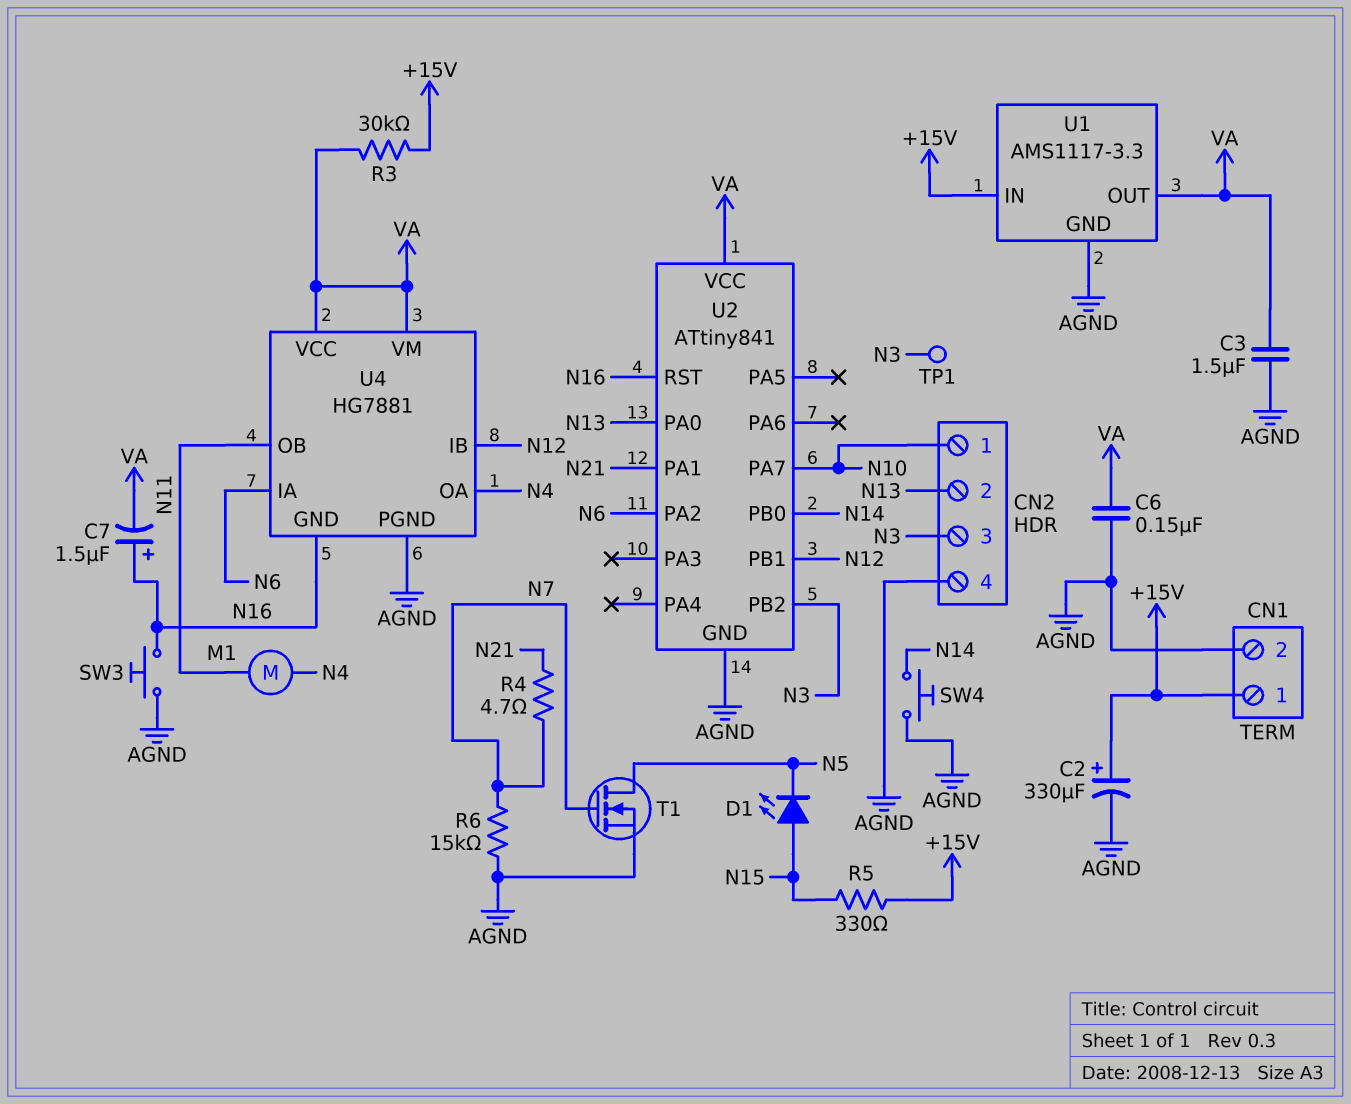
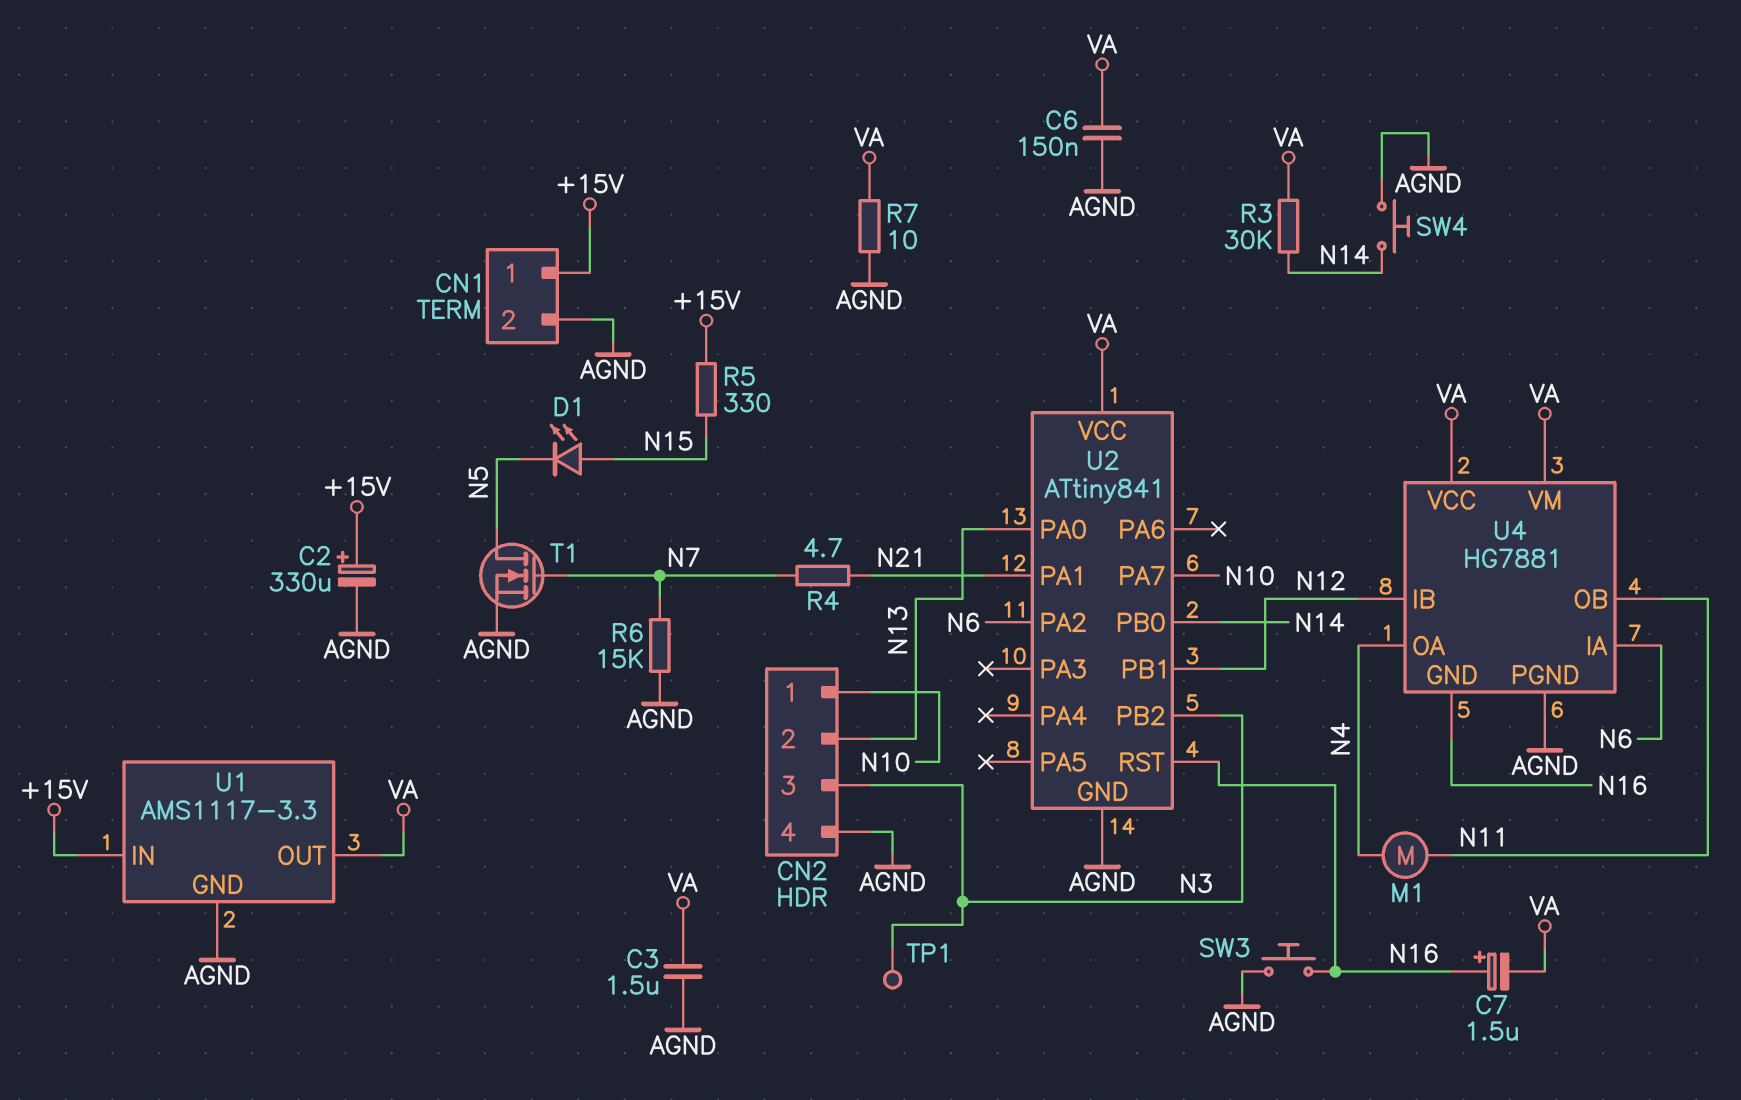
R3: 30k (+15V, VA) -> 30k (N14, VA)
R7: none -> 10 (AGND, VA)

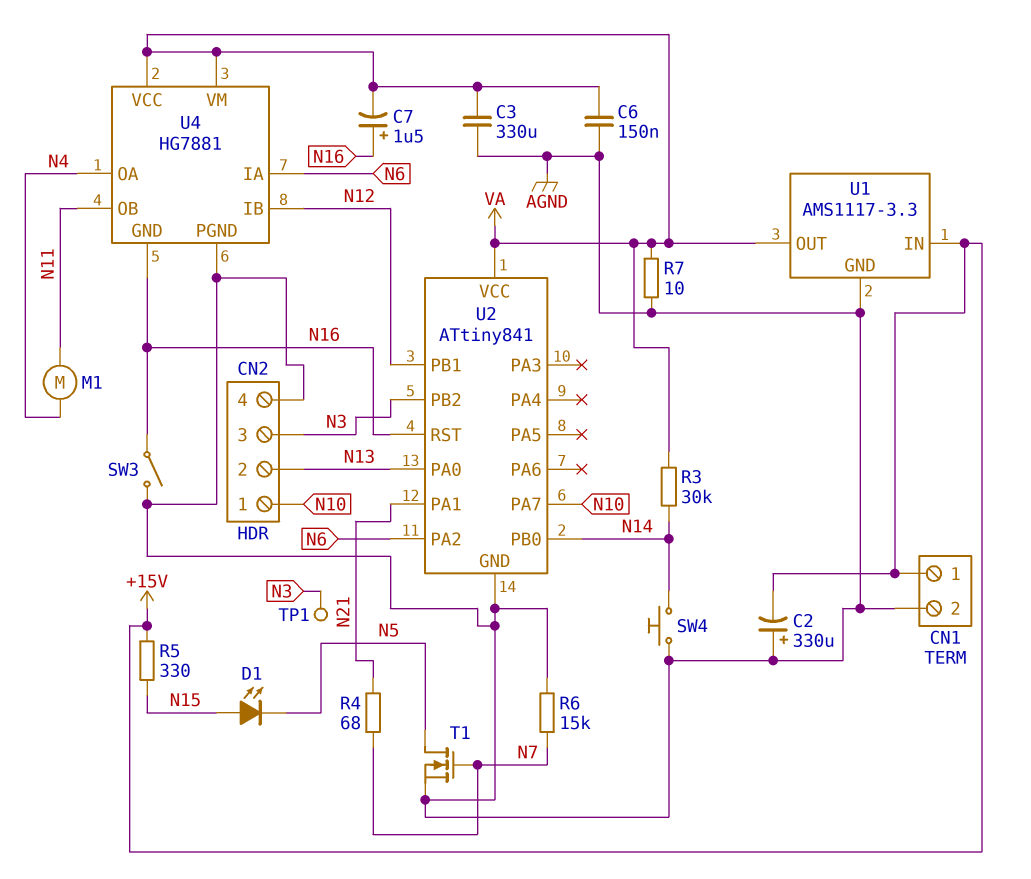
C2: 330uF (plus +15V, minus AGND) -> 330uF (plus AGND, minus +15V)
C3: 1.5uF (AGND, VA) -> 330uF (AGND, VA)
R4: 4.7 (N7, N21) -> 68 (N7, N21)
SW3: button (AGND, N16) -> switch (AGND, N16)

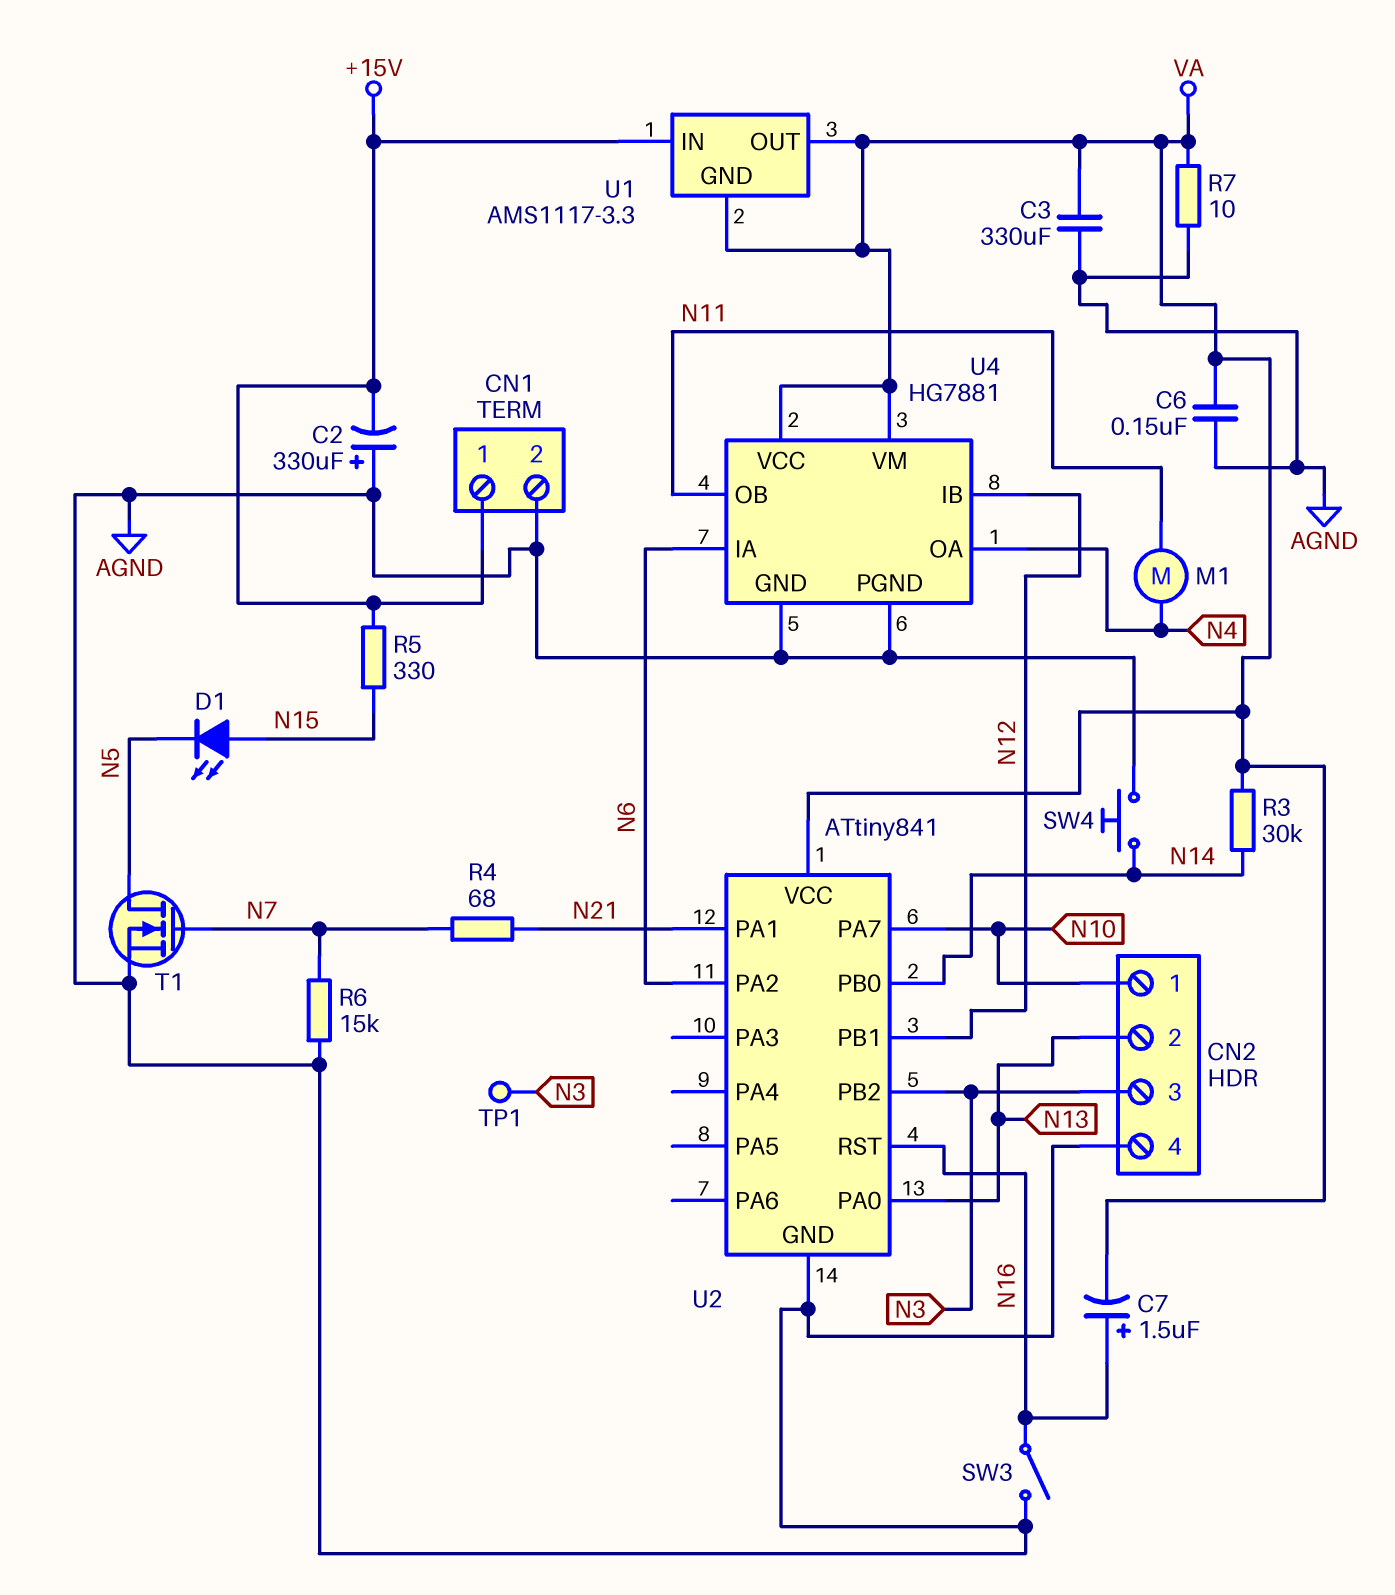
U1 pin GND: AGND -> VA
U4 pin GND: N16 -> AGND

